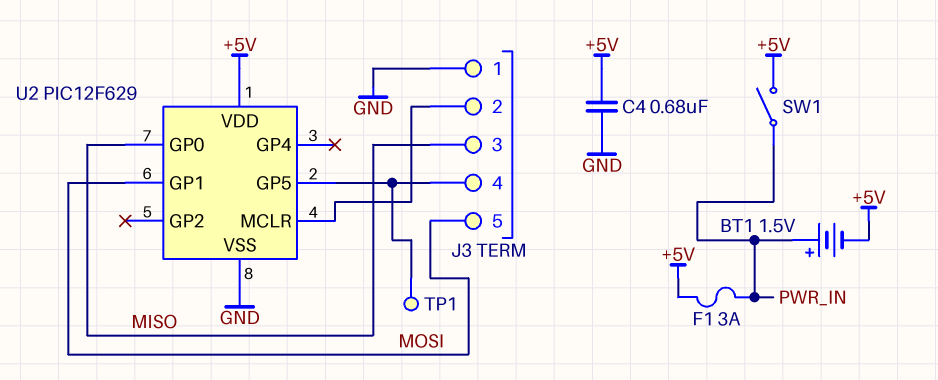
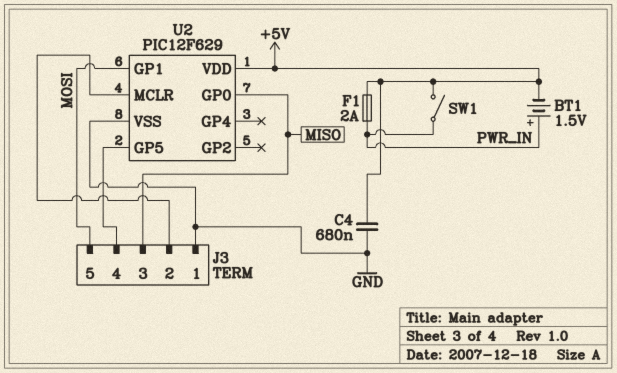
F1: 3A (+5V, PWR_IN) -> 2A (+5V, PWR_IN)
TP1: test point (J3/4) -> none

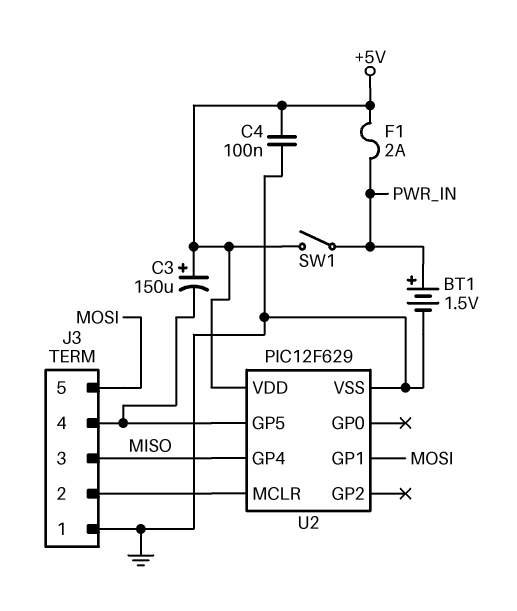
BT1: 1.5V (plus PWR_IN, minus +5V) -> 1.5V (plus PWR_IN, minus GND)
C3: none -> 150uF (plus +5V, minus J3/4)
C4: 680nF (+5V, GND) -> 100nF (+5V, GND)
U2 pin GP0: MISO -> none
U2 pin GP4: none -> MISO

